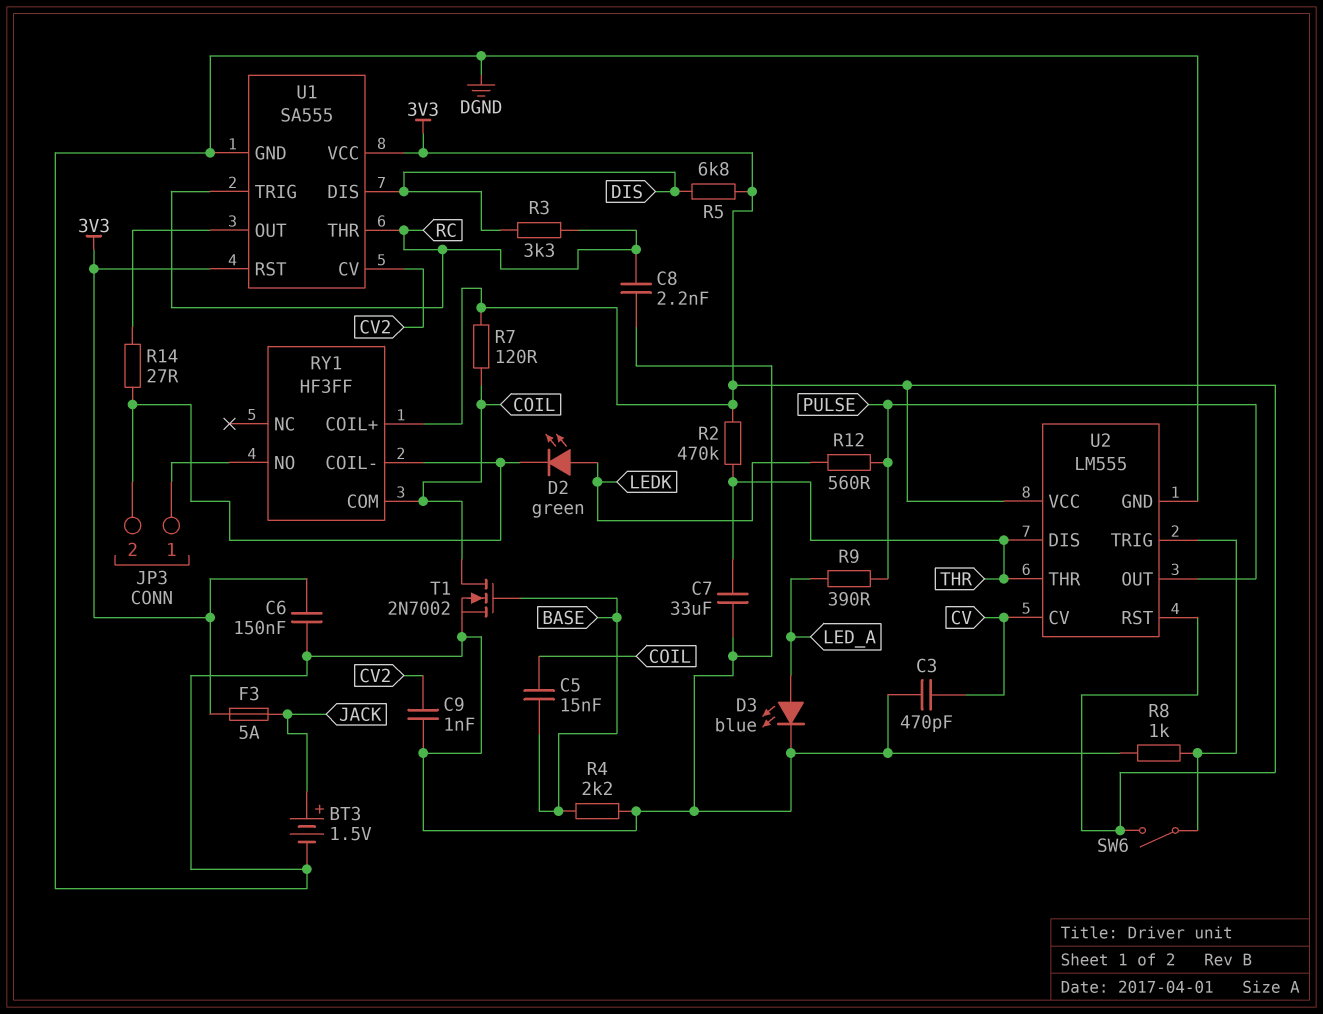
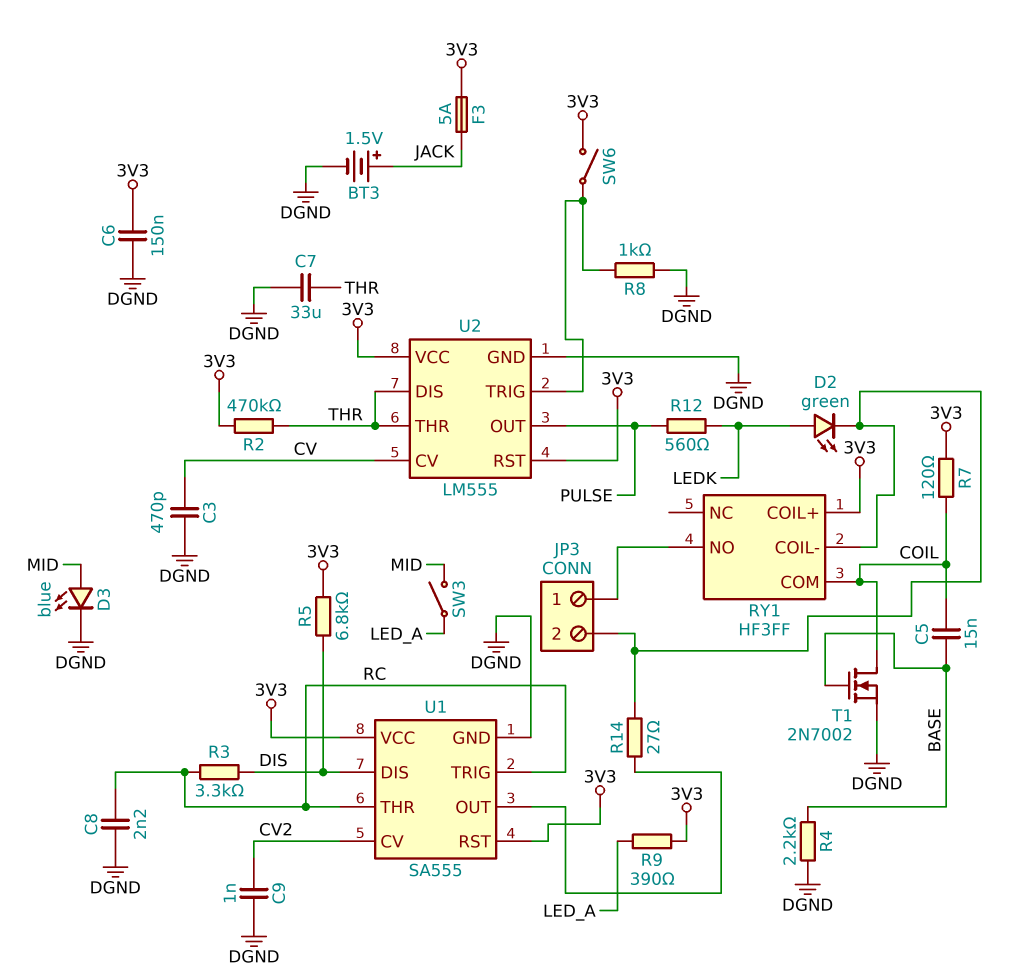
D3: LED blue (A LED_A, K DGND) -> LED blue (A MID, K DGND)
R9: 390 (LED_A, PULSE) -> 390 (3V3, LED_A)
SW3: none -> switch (LED_A, MID)

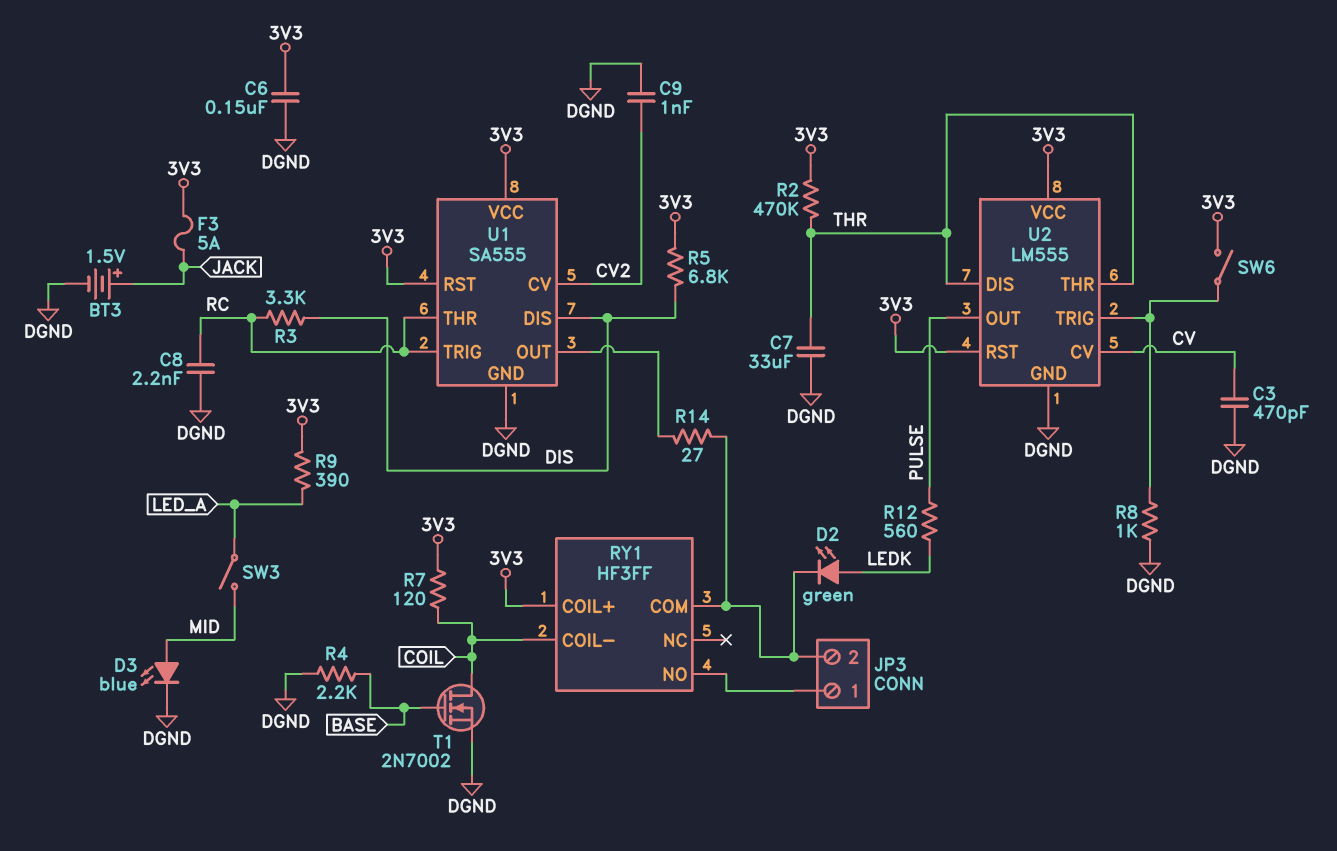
C5: 15nF (BASE, COIL) -> none
RY1 pin COIL-: JP3/2 -> COIL
RY1 pin COM: COIL -> JP3/2

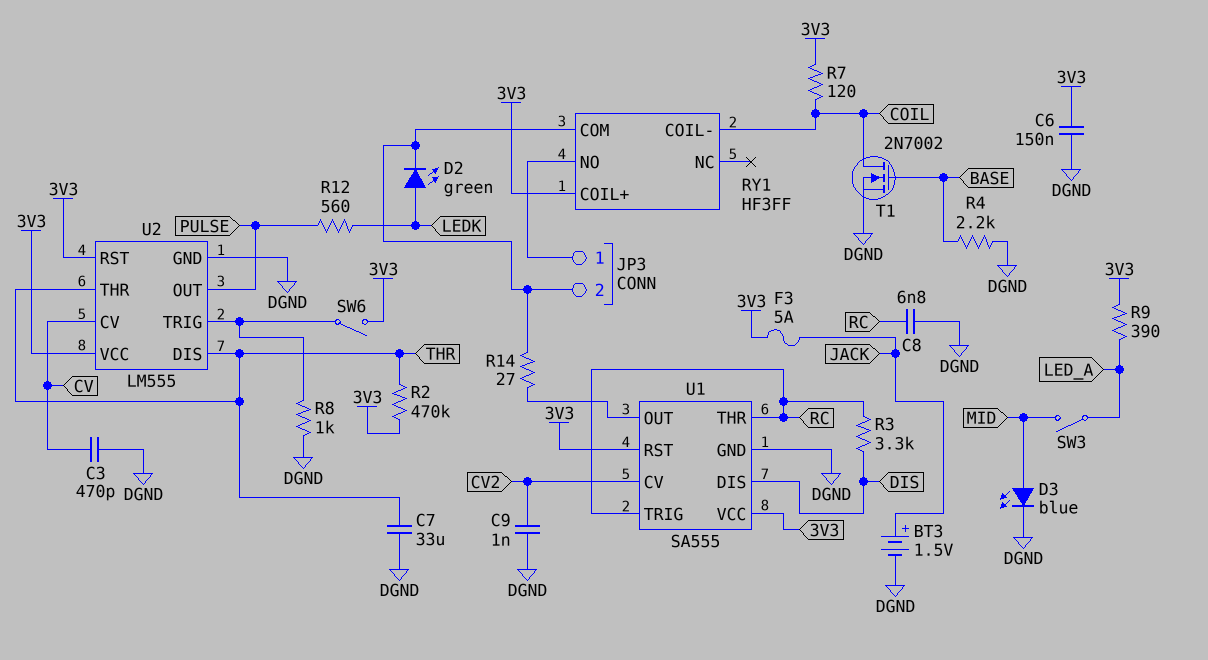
C8: 2.2nF (DGND, RC) -> 6.8nF (DGND, RC)
R5: 6.8k (3V3, DIS) -> none

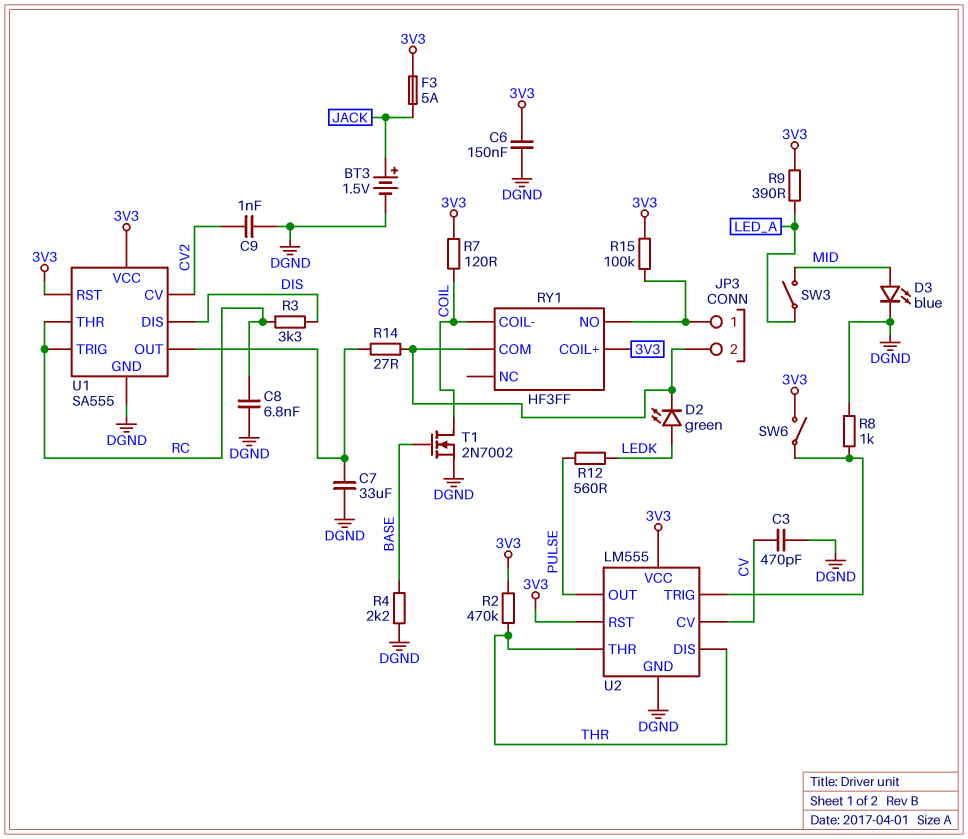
C7: 33uF (DGND, THR) -> 33uF (DGND, U1/OUT)
R15: none -> 100k (3V3, JP3/1)

